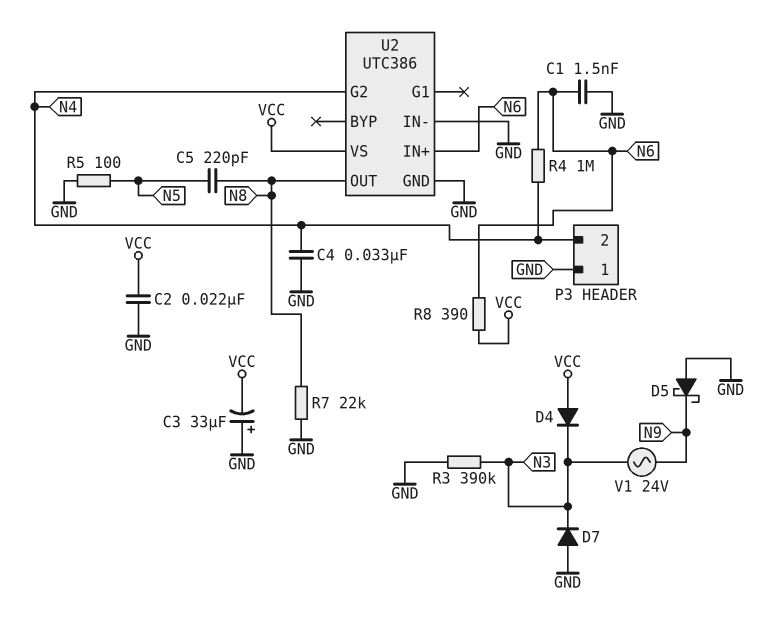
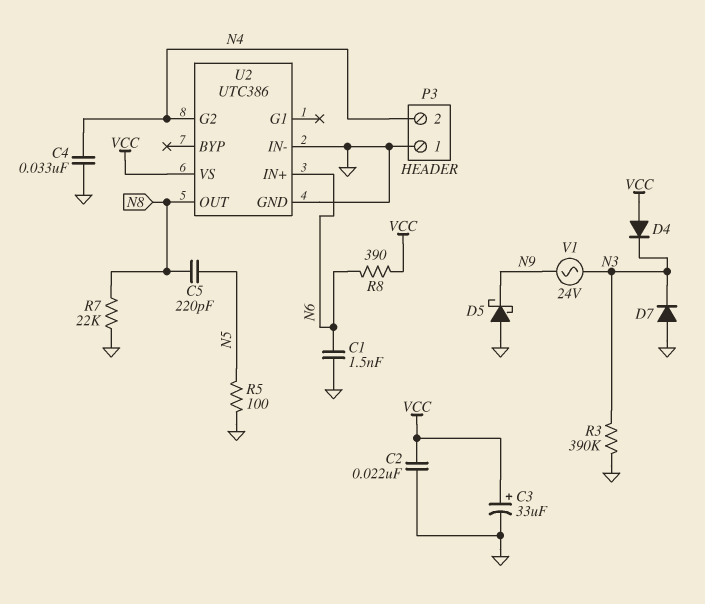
C3: 33uF (plus GND, minus VCC) -> 33uF (plus VCC, minus GND)
R4: 1M (N4, N6) -> none

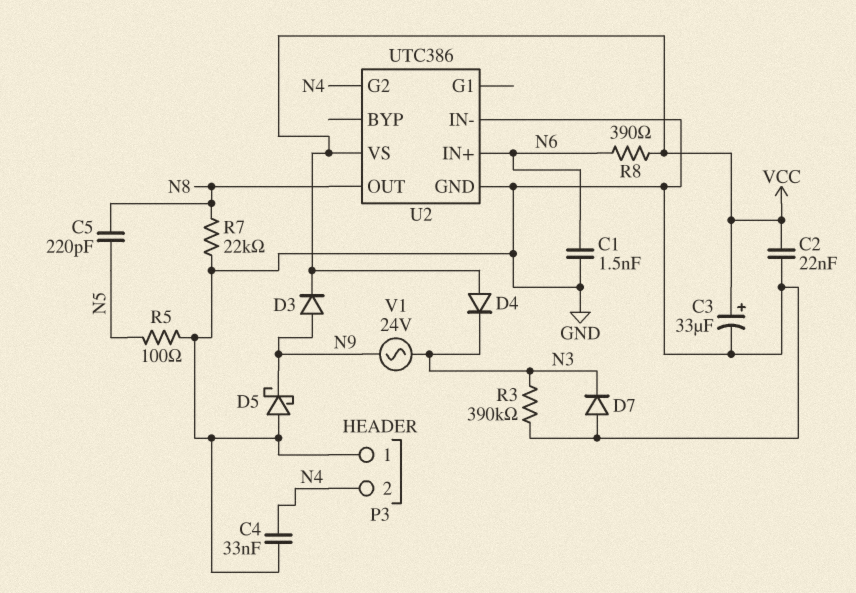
D3: none -> diode (A N9, K VCC)

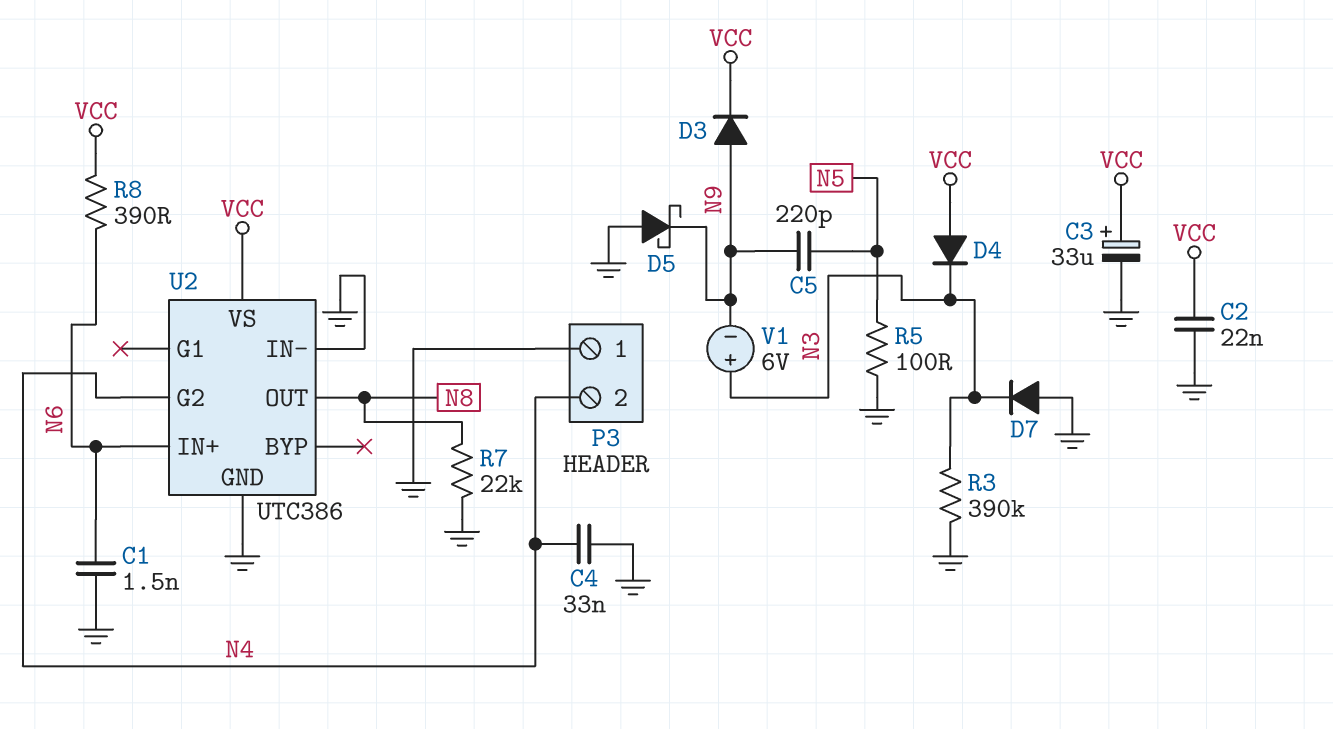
C5: 220pF (N5, N8) -> 220pF (N5, N9)
V1: AC 24V (N3, N9) -> 6V (plus N3, minus N9)

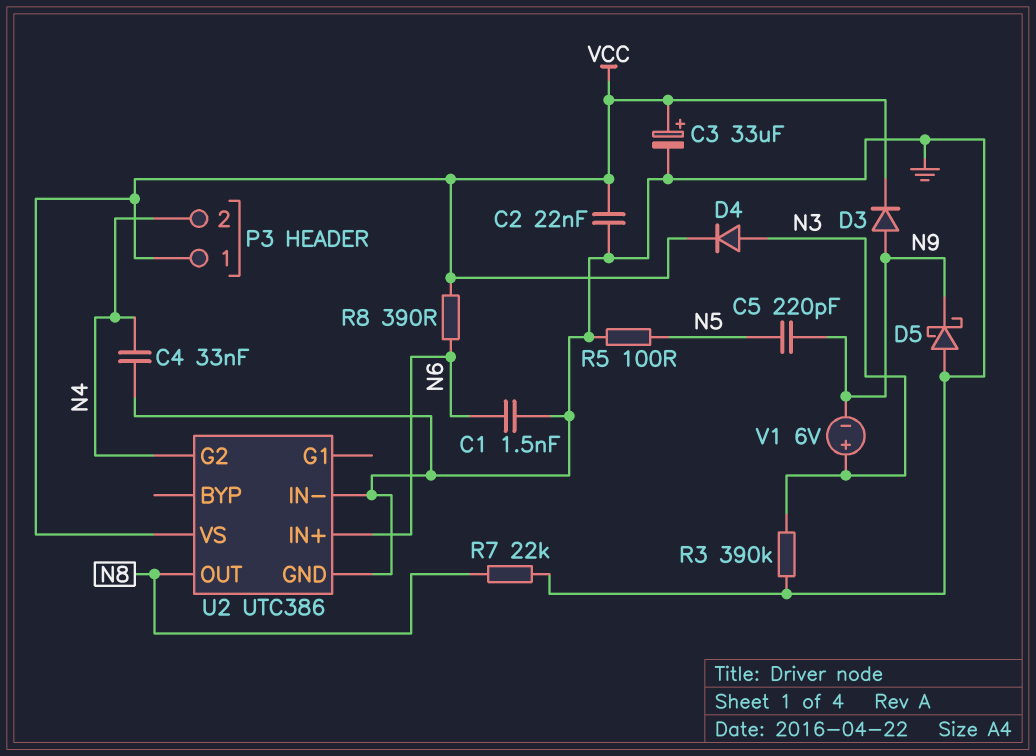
D4: diode (A VCC, K N3) -> diode (A N3, K VCC)
D7: diode (A GND, K N3) -> none
P3 pin 1: GND -> VCC

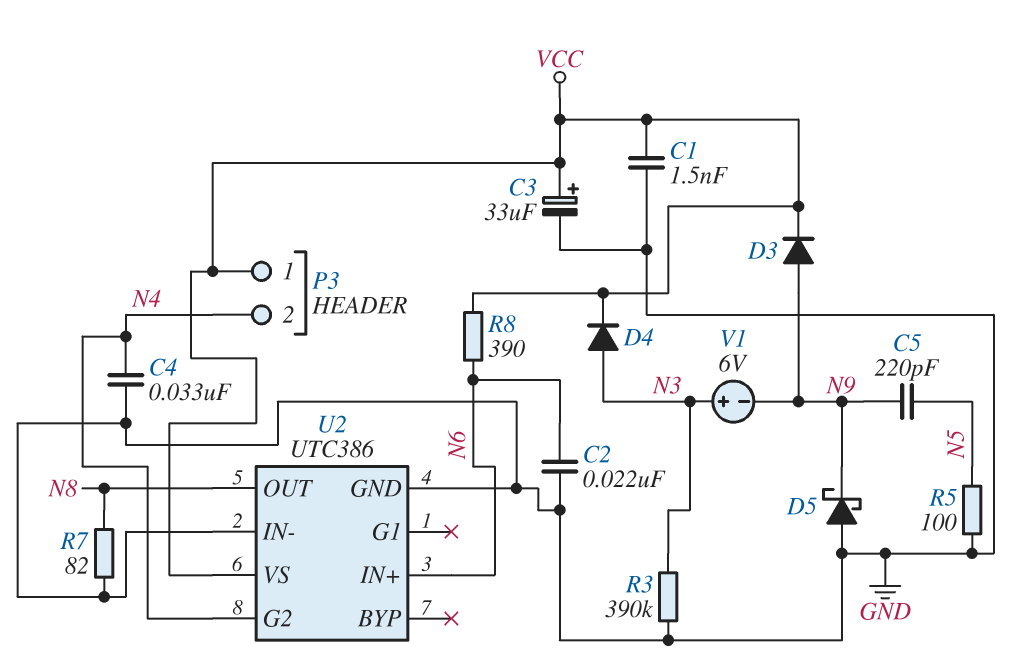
C1: 1.5nF (GND, N6) -> 1.5nF (GND, VCC)
C2: 22nF (GND, VCC) -> 22nF (GND, N6)
R7: 22k (GND, N8) -> 82 (GND, N8)

